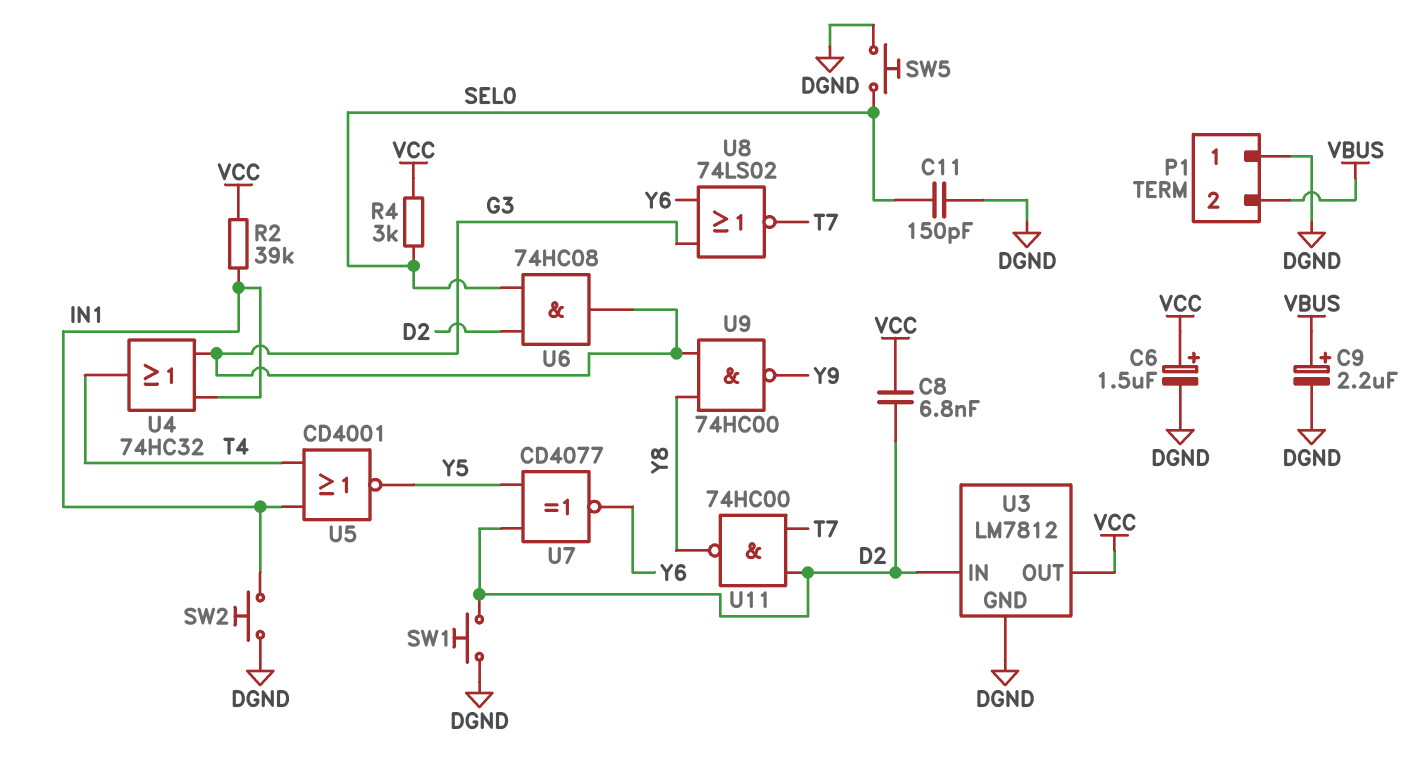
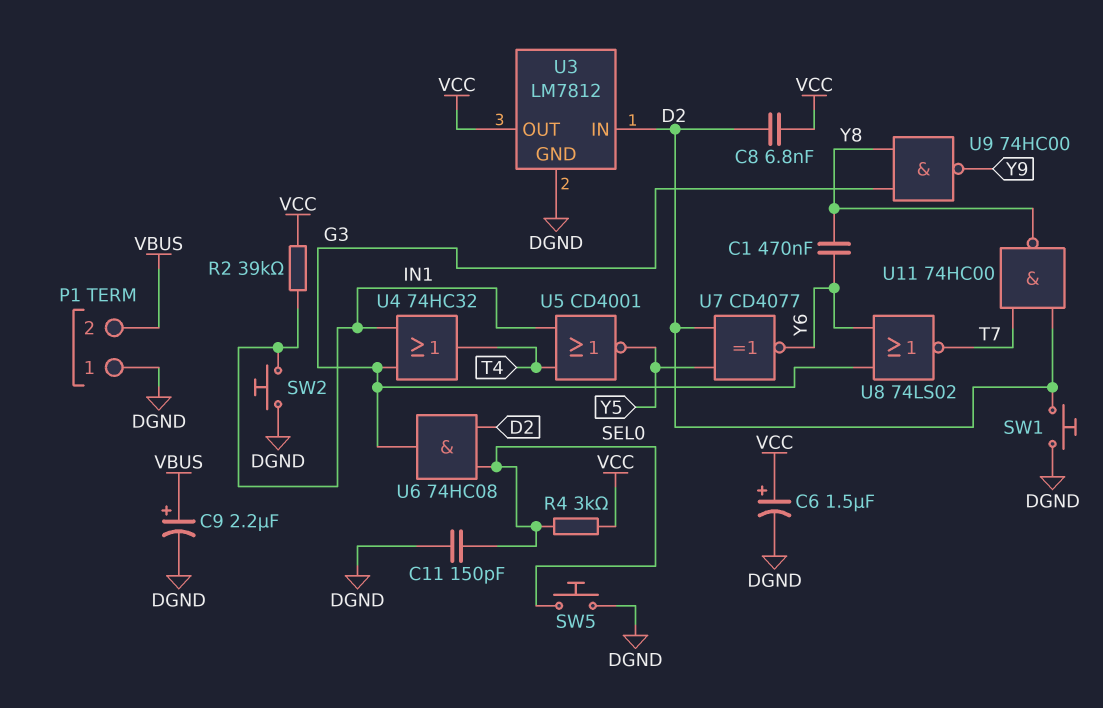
C1: none -> 470nF (Y6, Y8)

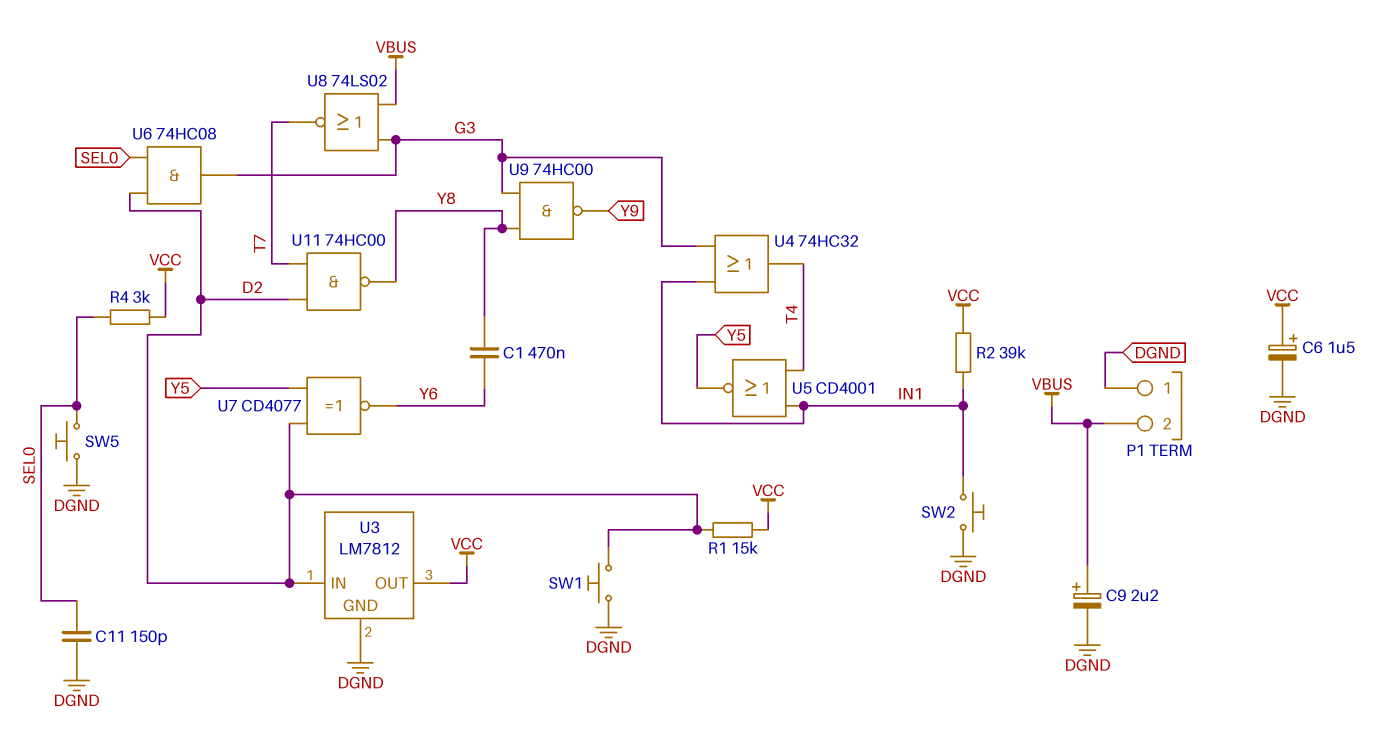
C8: 6.8nF (D2, VCC) -> none
R1: none -> 15k (D2, VCC)
U8: NOR 74LS02 (in G3, in Y6, out T7) -> NOR 74LS02 (in G3, in VBUS, out T7)

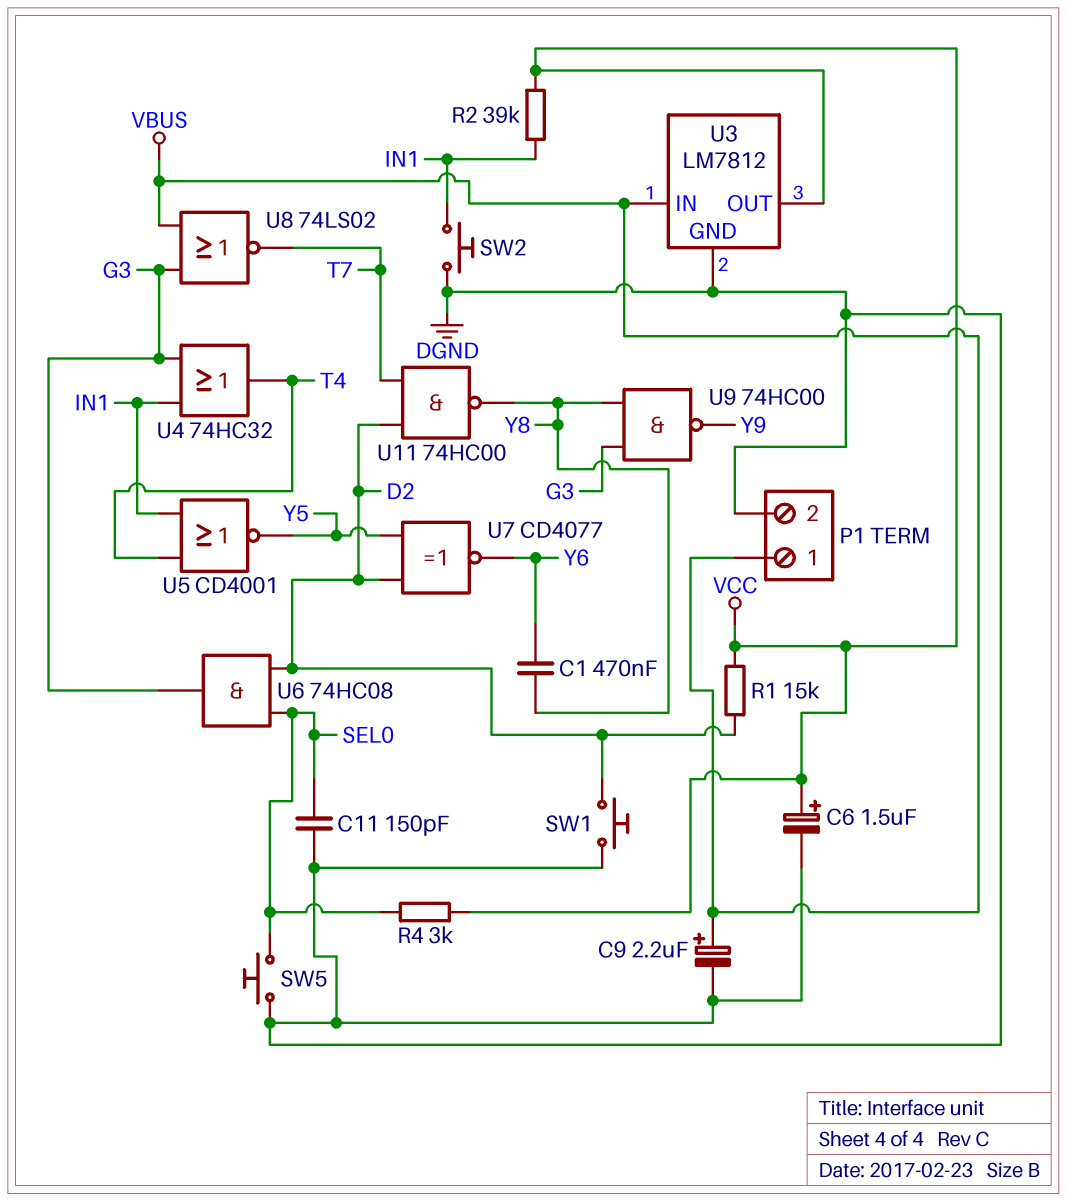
P1 pin 1: DGND -> VBUS
P1 pin 2: VBUS -> DGND
U3 pin IN: D2 -> VBUS

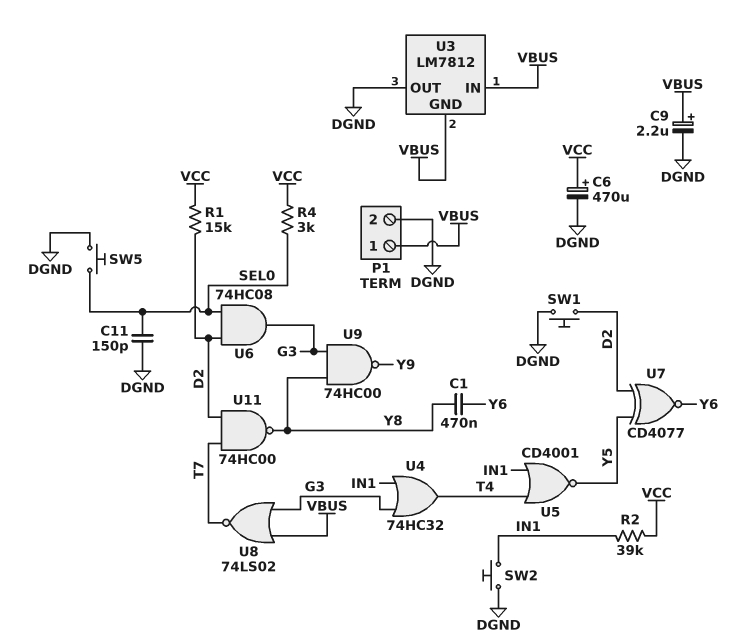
C6: 1.5uF (plus VCC, minus DGND) -> 470uF (plus VCC, minus DGND)
U3 pin GND: DGND -> VBUS
U3 pin OUT: VCC -> DGND

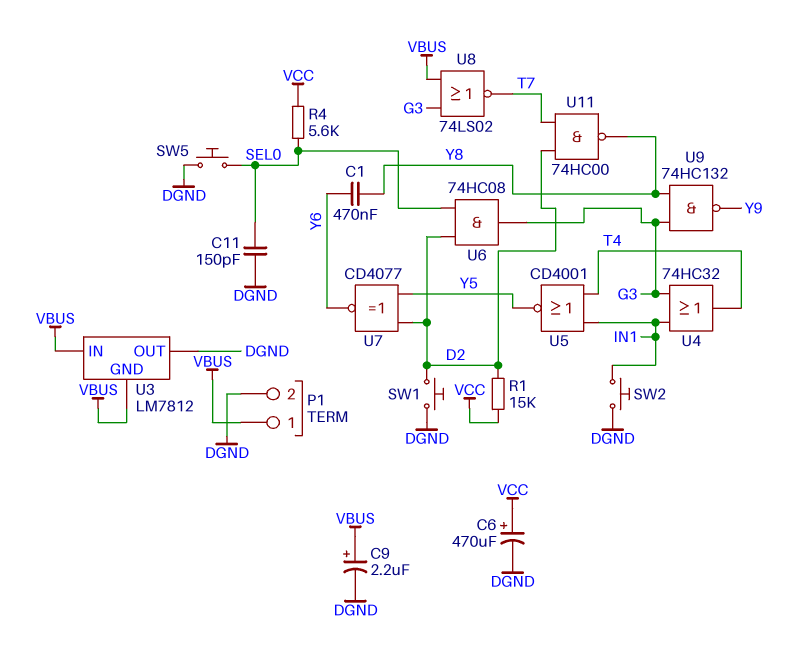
R2: 39k (IN1, VCC) -> none
R4: 3k (SEL0, VCC) -> 5.6k (SEL0, VCC)
U9: NAND 74HC00 (in G3, in Y8, out Y9) -> NAND 74HC132 (in G3, in Y8, out Y9)

